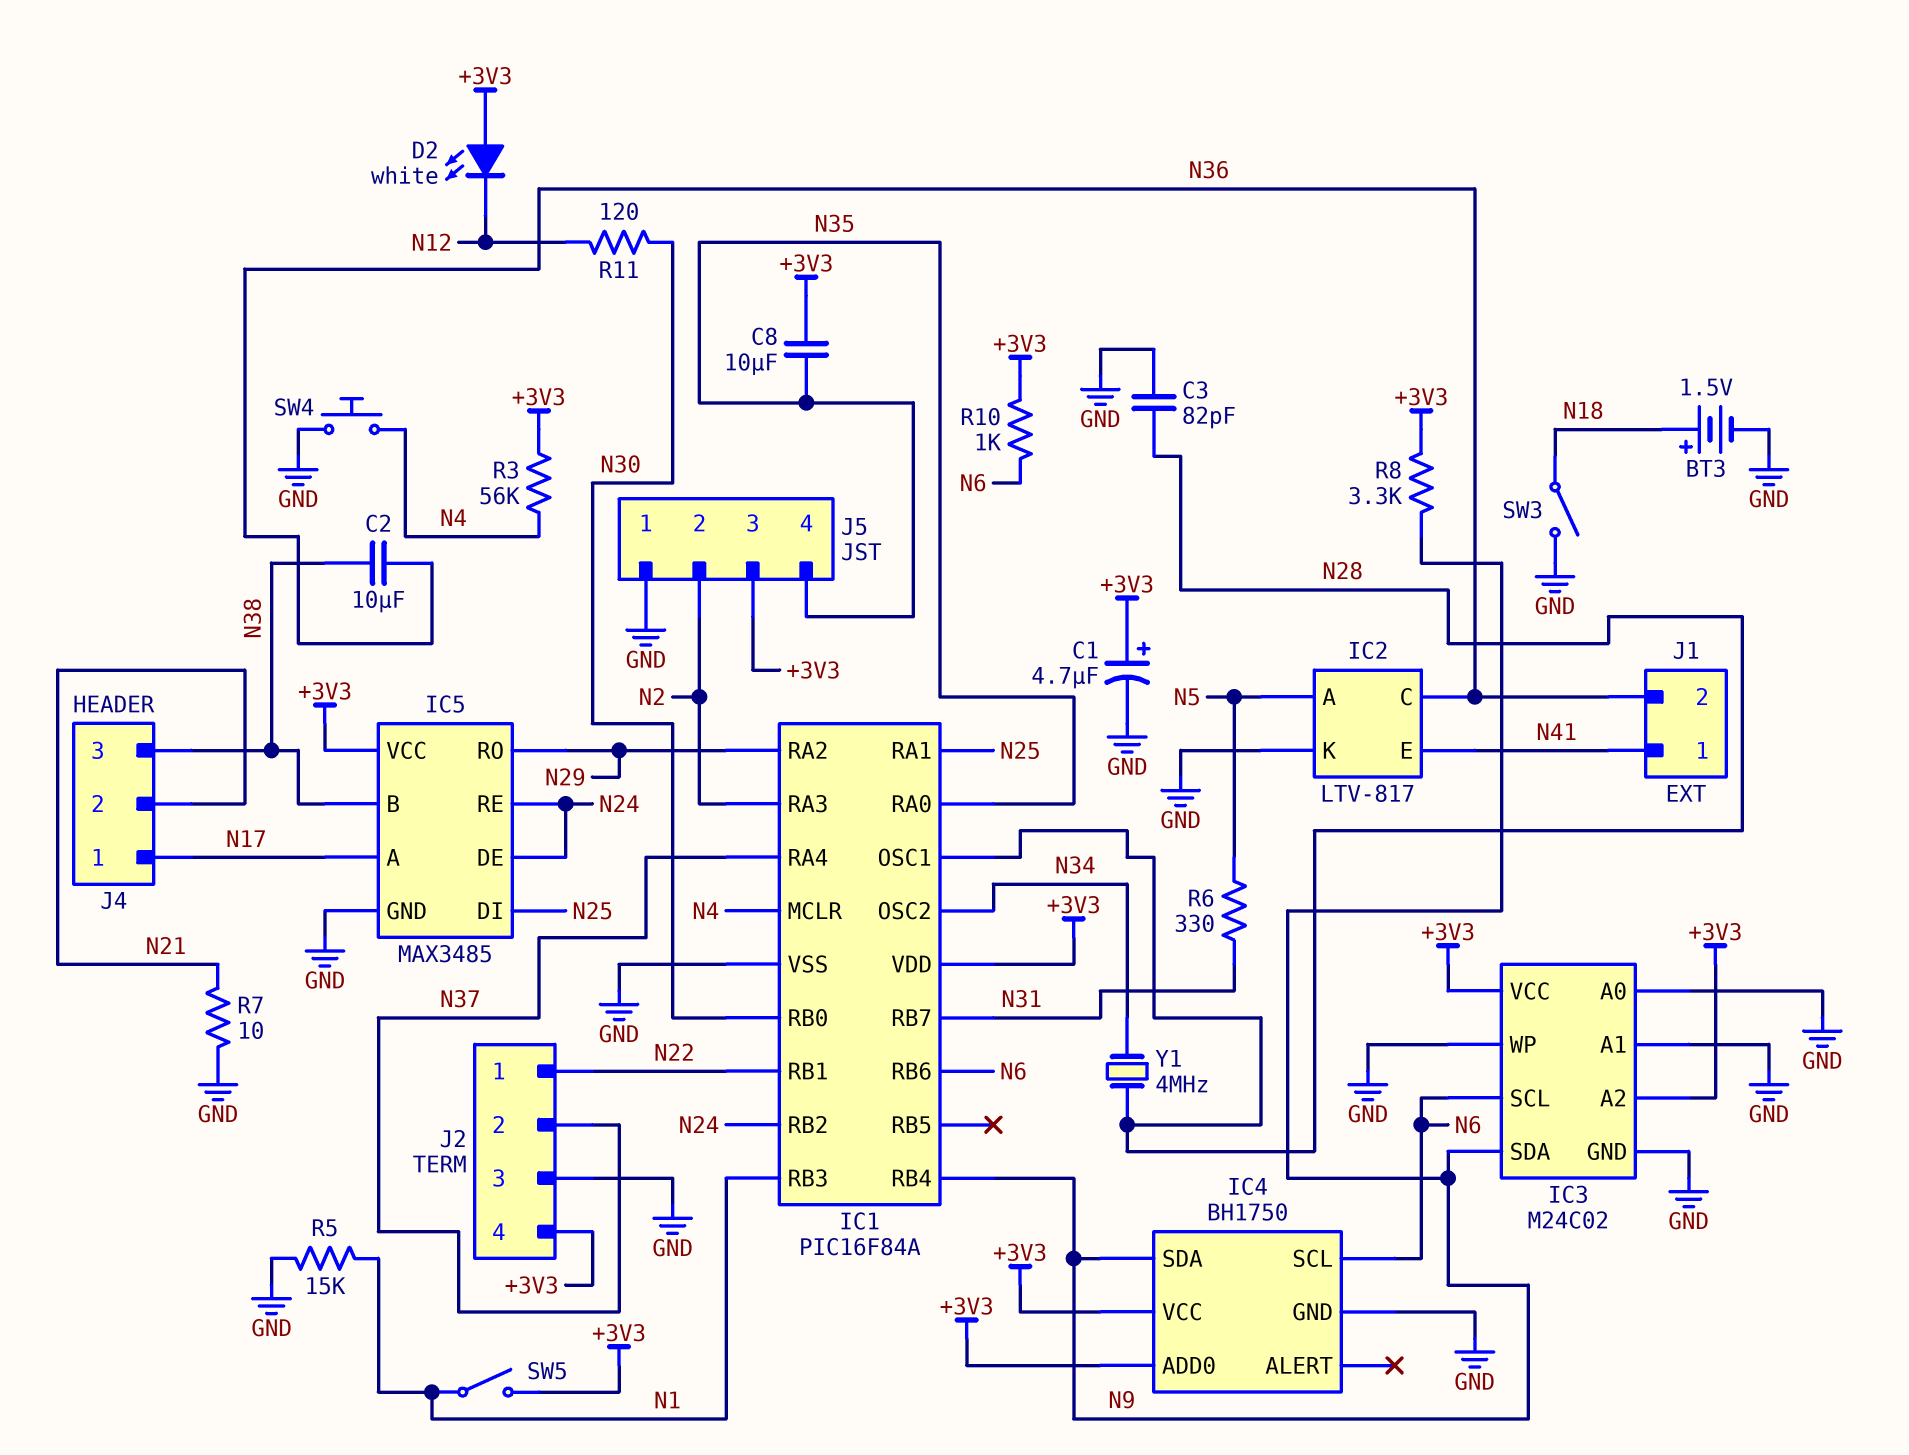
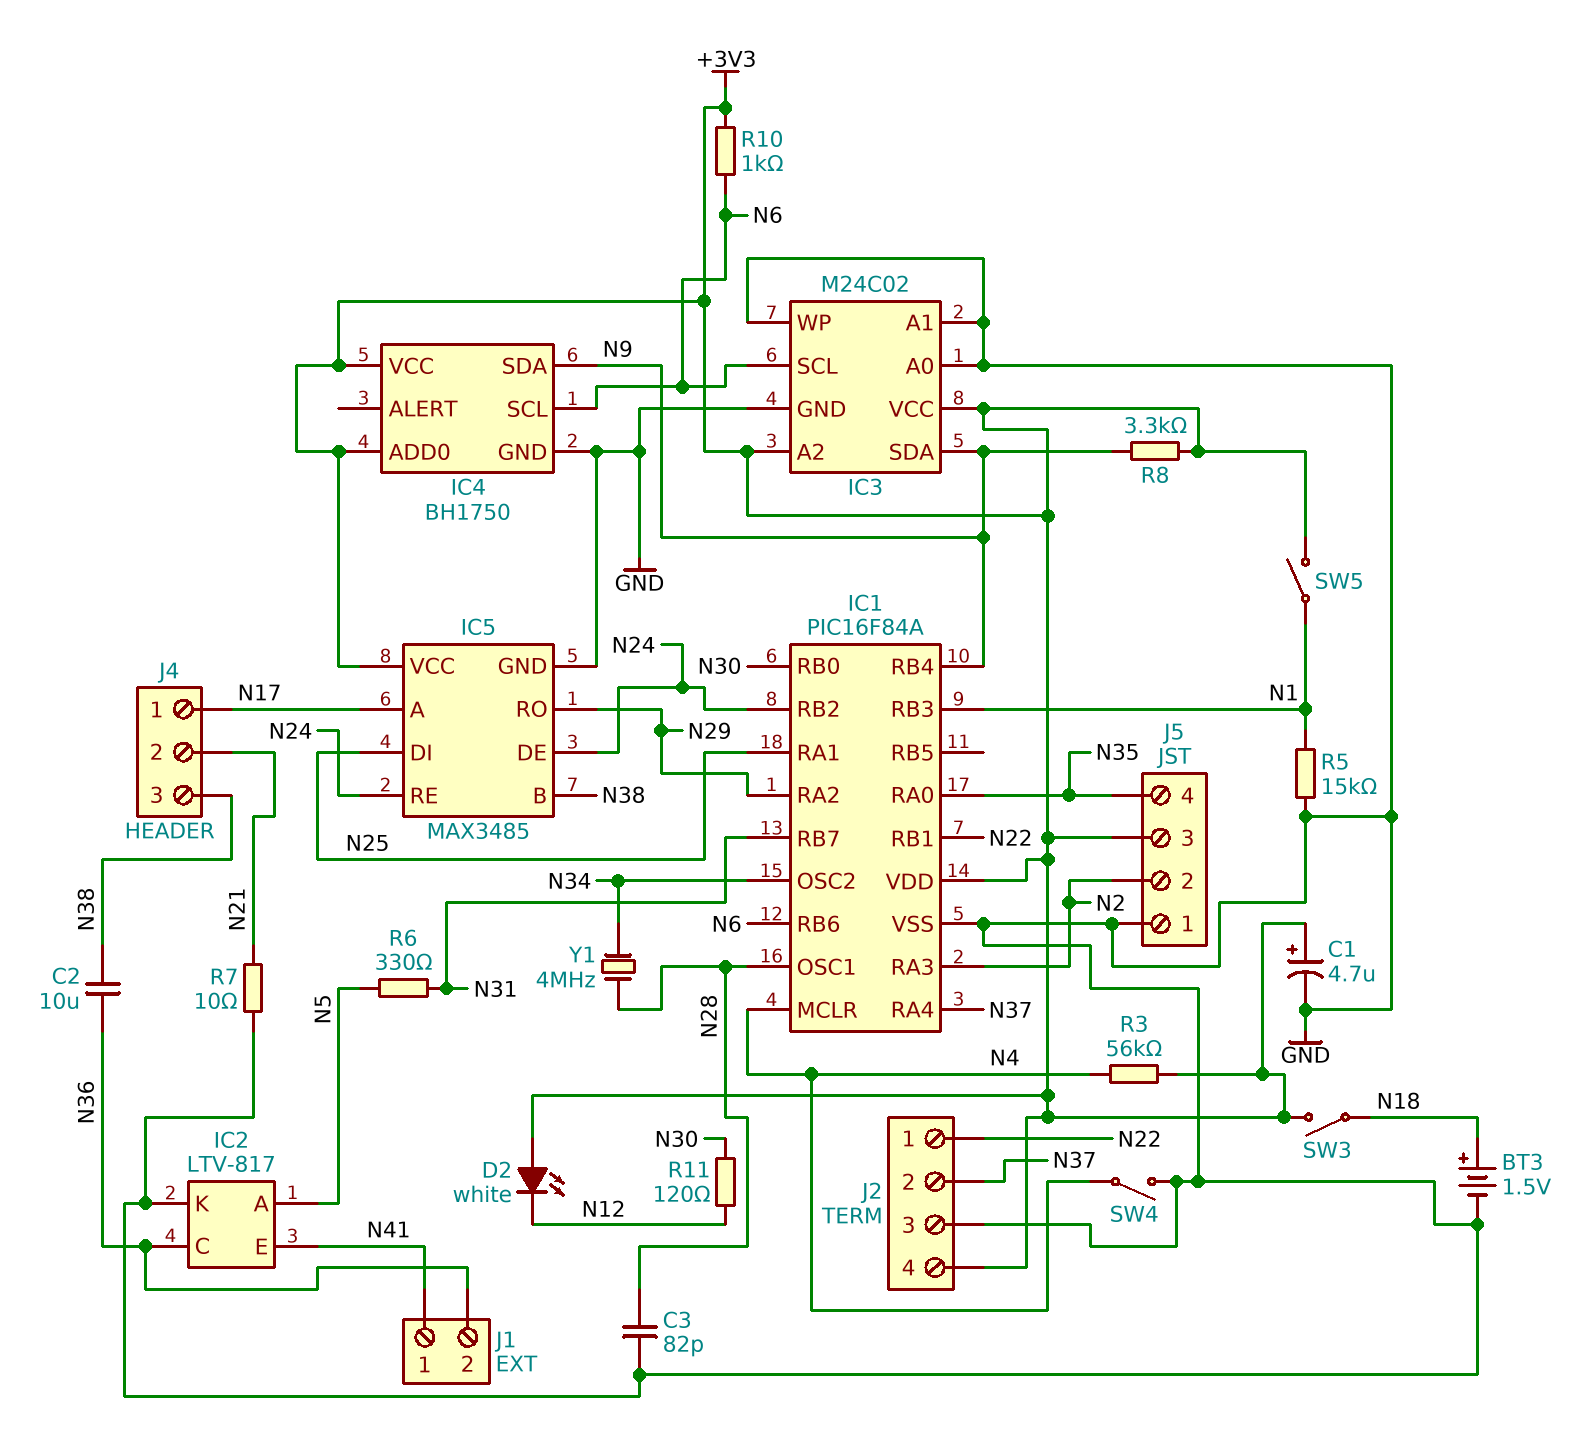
C8: 10uF (+3V3, N35) -> none
SW3: switch (GND, N18) -> switch (+3V3, N18)
SW4: button (GND, N4) -> switch (GND, N4)

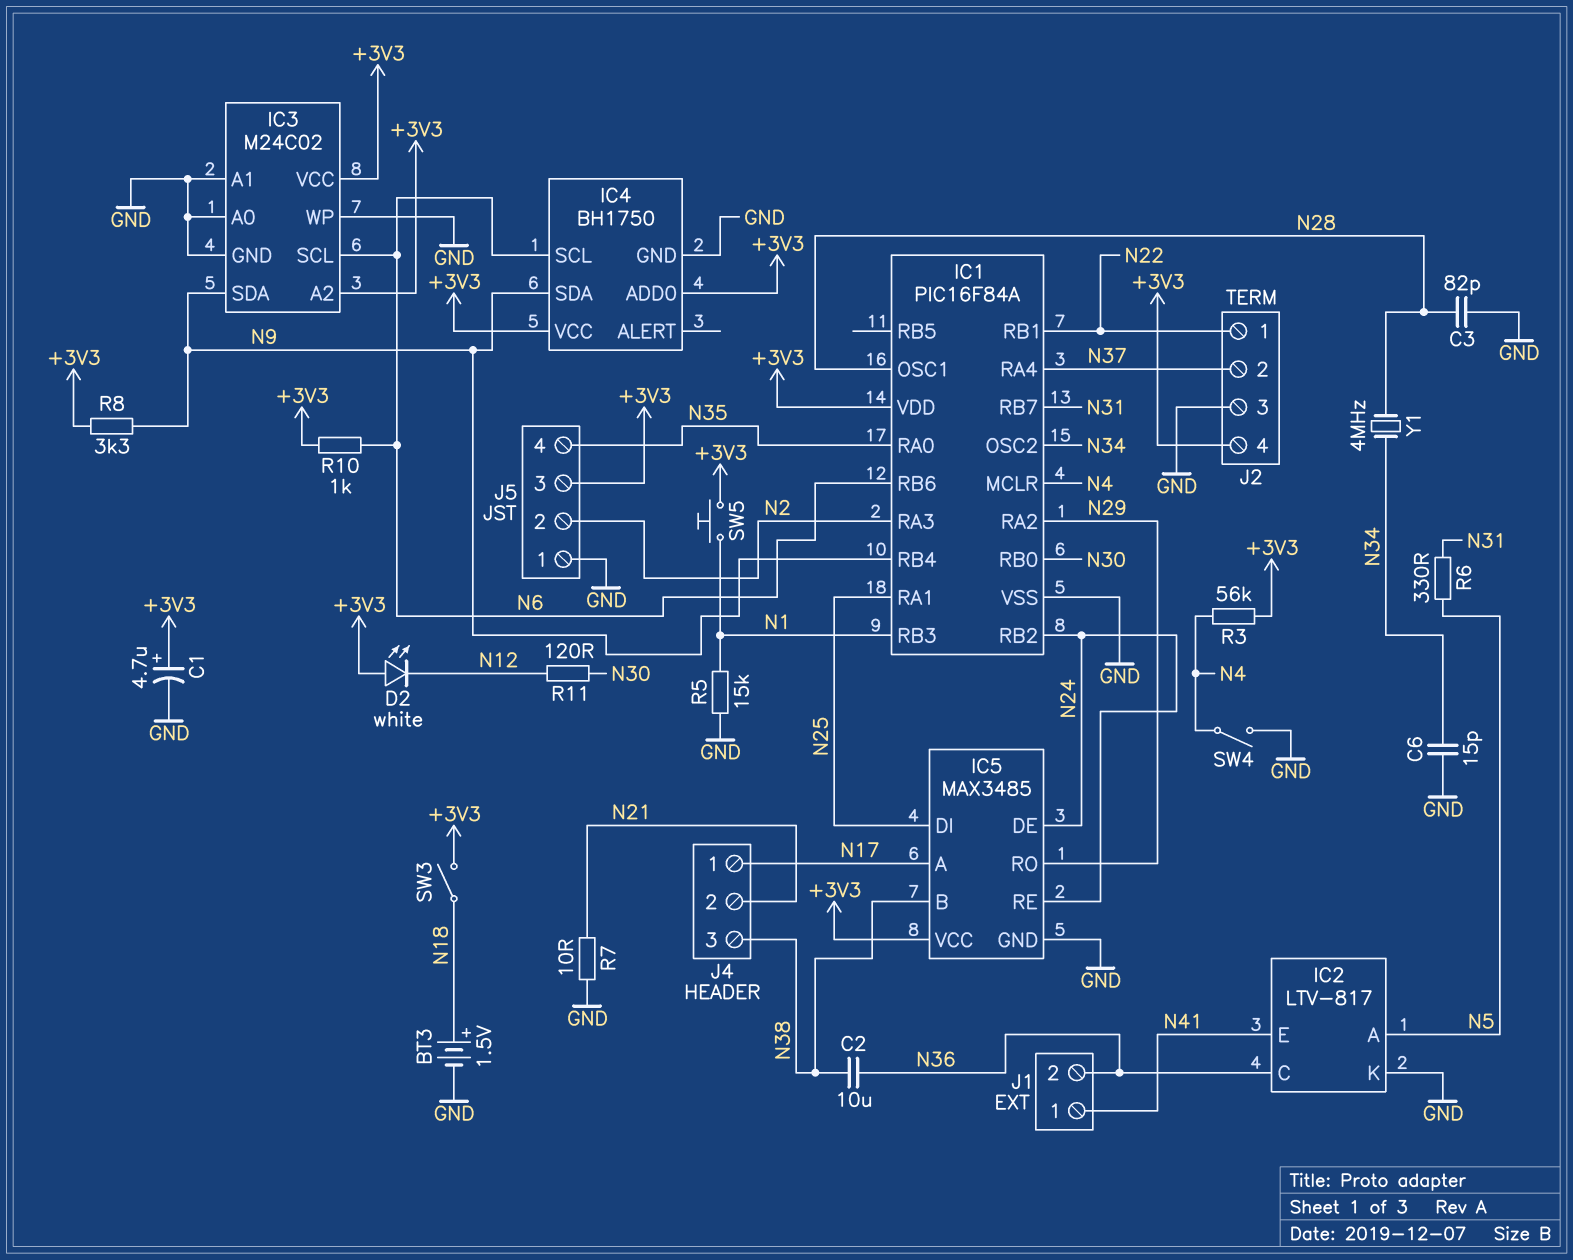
C6: none -> 15pF (GND, N34)
SW5: switch (+3V3, N1) -> button (+3V3, N1)

